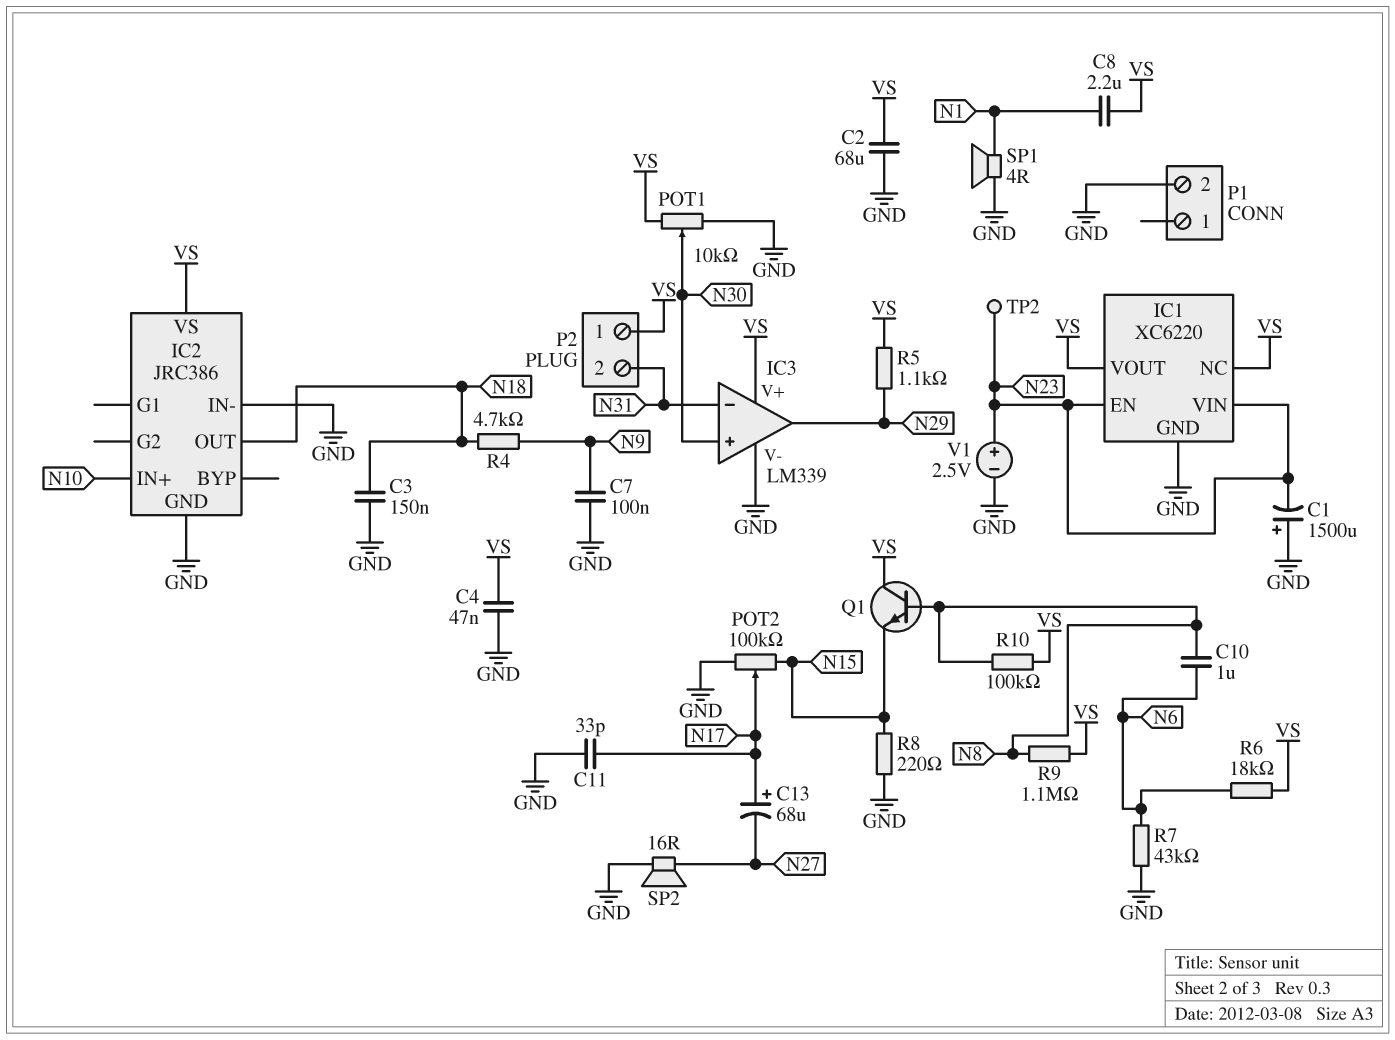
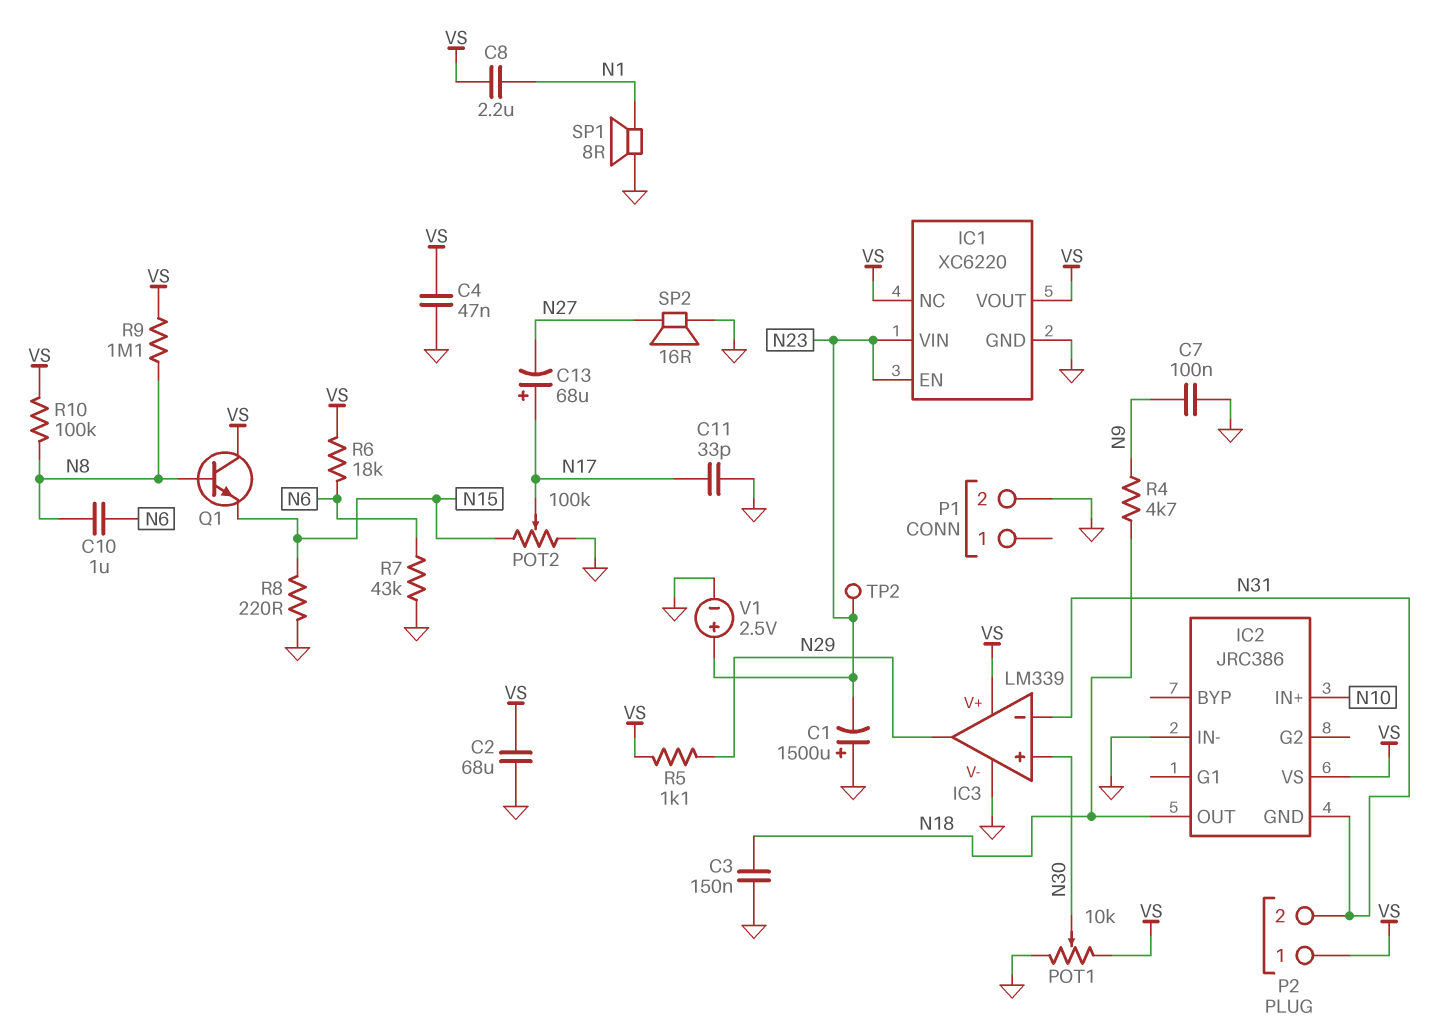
IC2 pin GND: GND -> N31
SP1: speaker 4R (GND, N1) -> speaker 8R (GND, N1)

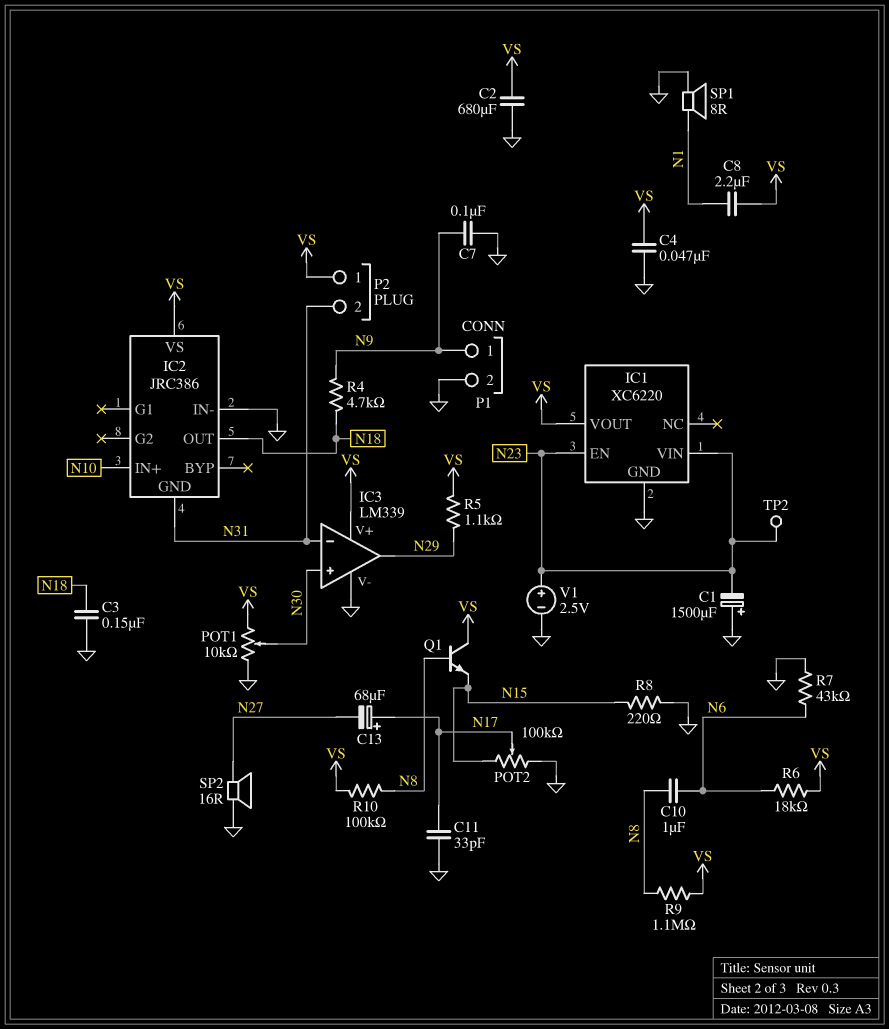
C2: 68uF (GND, VS) -> 680uF (GND, VS)
IC1 pin NC: VS -> none
P1 pin 1: none -> N9

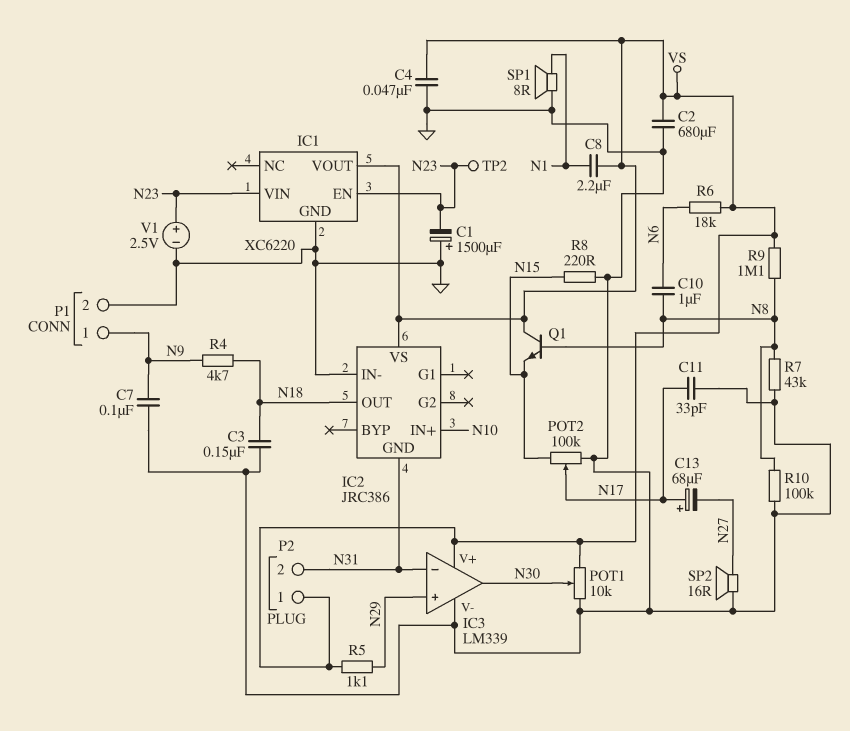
IC3 pin in+: N30 -> N29
IC3 pin out: N29 -> N30
R7: 43k (GND, N6) -> 43k (GND, N8)
R10: 100k (N8, VS) -> 100k (GND, N8)

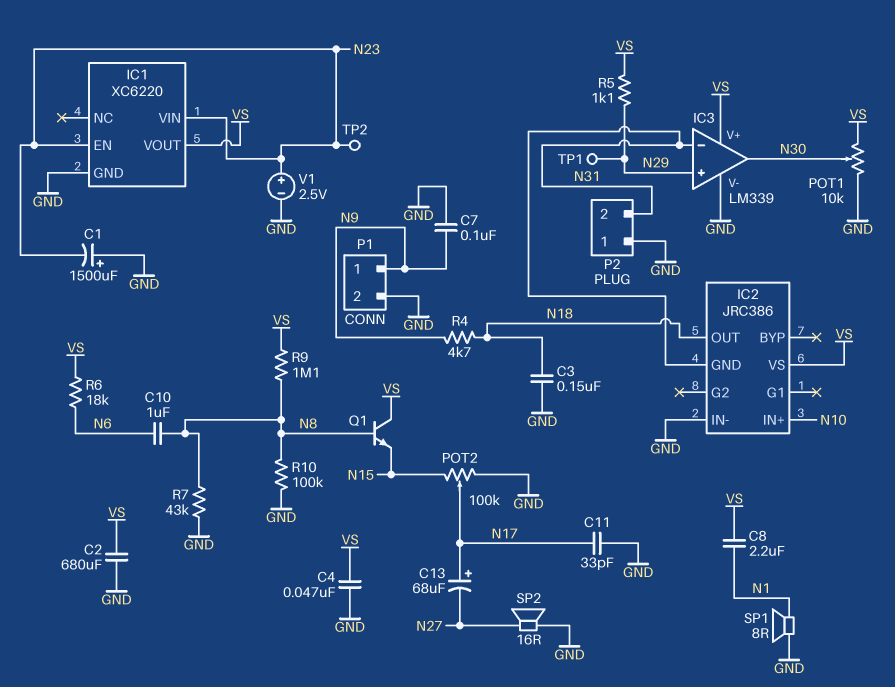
P2 pin 1: VS -> GND
R8: 220 (GND, N15) -> none
TP1: none -> test point (N29)

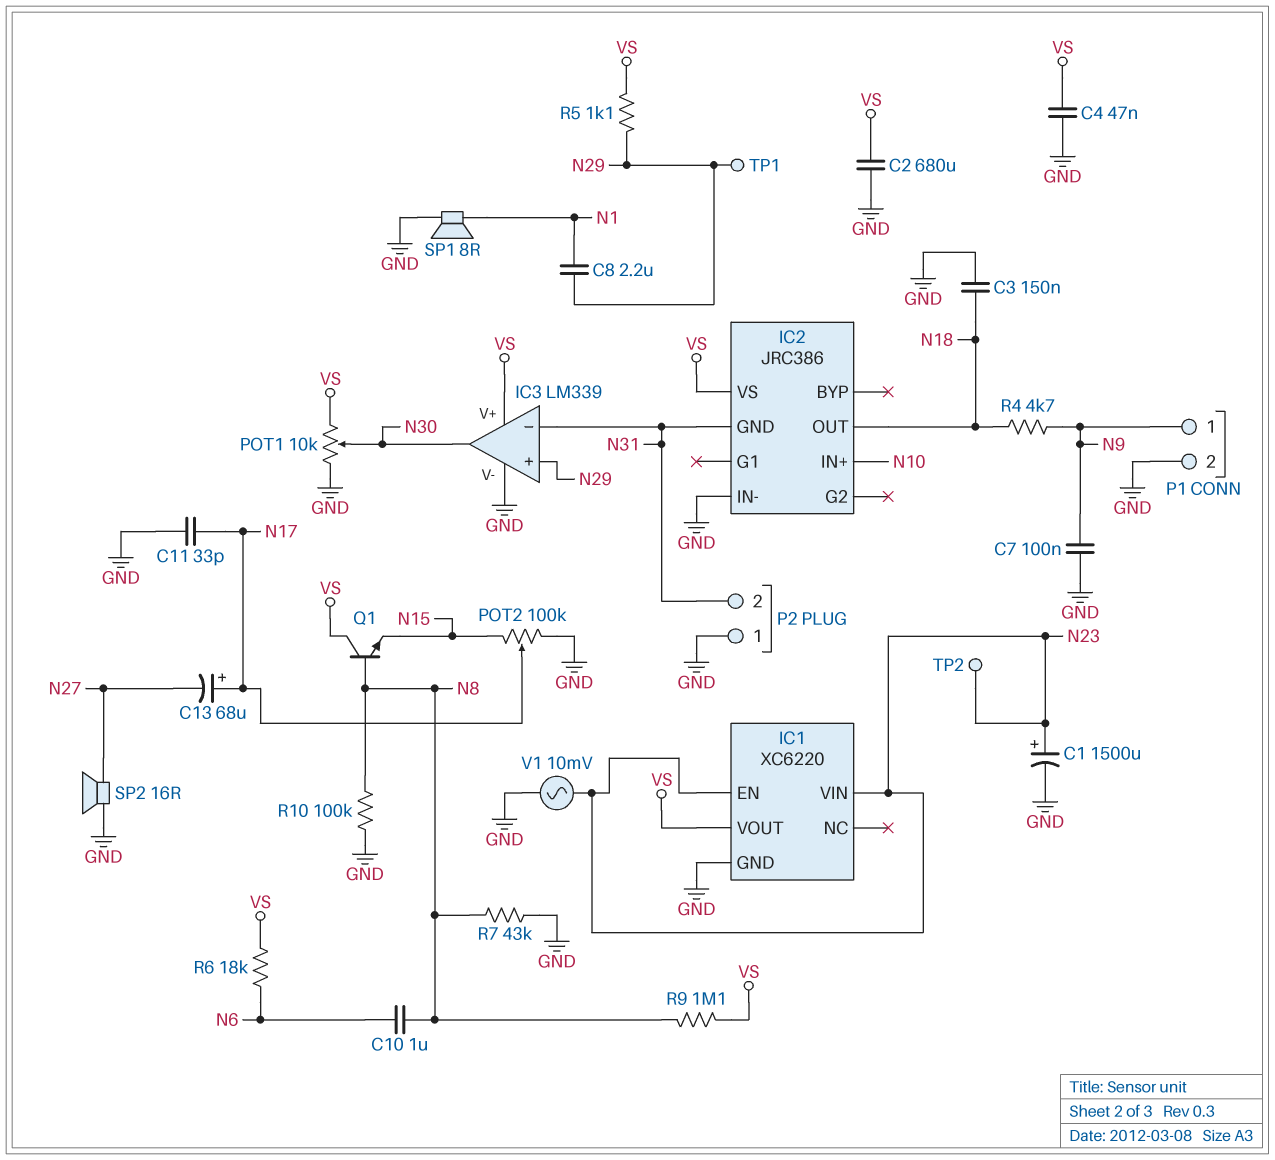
C1: 1500uF (plus GND, minus N23) -> 1500uF (plus N23, minus GND)
C8: 2.2uF (N1, VS) -> 2.2uF (N1, N29)
V1: 2.5V (plus N23, minus GND) -> AC 10mV (GND, N23)

